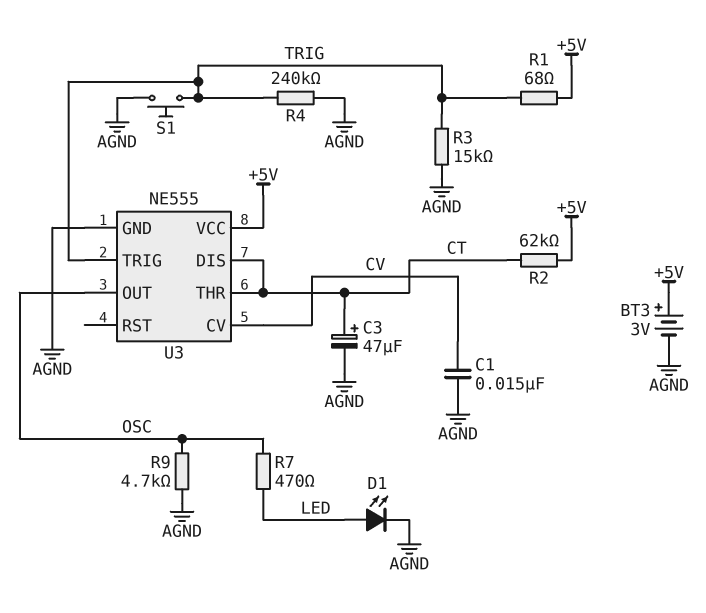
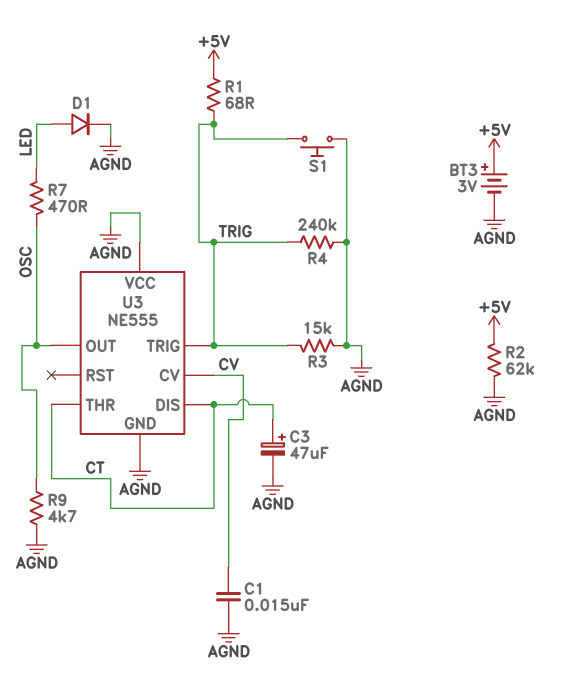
D1: LED (A LED, K AGND) -> diode (A LED, K AGND)
R2: 62k (+5V, CT) -> 62k (+5V, AGND)
U3 pin VCC: +5V -> AGND

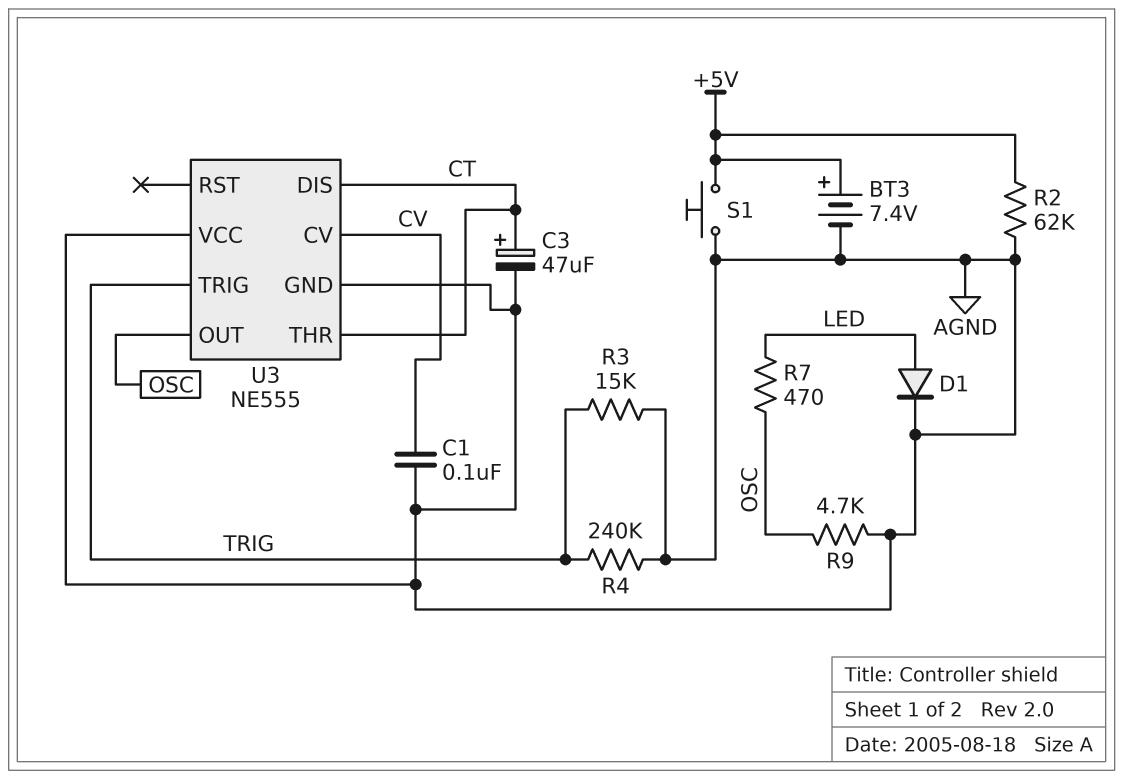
BT3: 3V (plus +5V, minus AGND) -> 7.4V (plus +5V, minus AGND)
C1: 15nF (AGND, CV) -> 100nF (AGND, CV)
R1: 68 (+5V, TRIG) -> none
S1: button (AGND, TRIG) -> button (+5V, AGND)

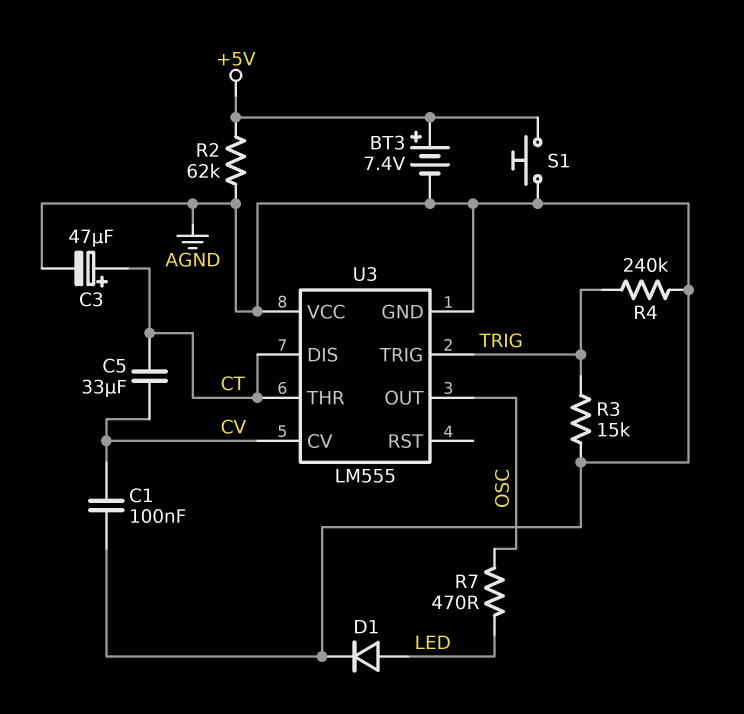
C5: none -> 33uF (CT, CV)
R9: 4.7k (AGND, OSC) -> none
U3: NE555 -> LM555

